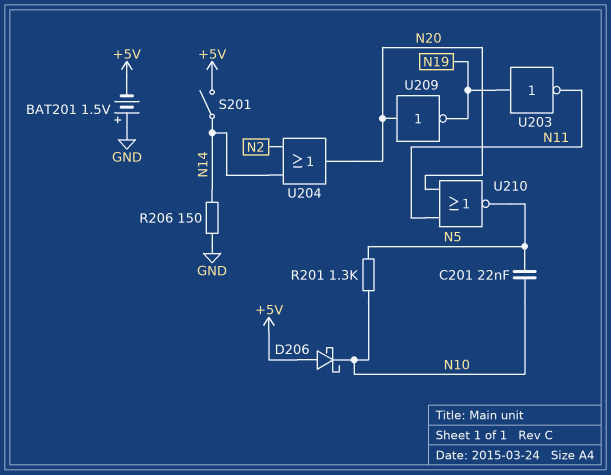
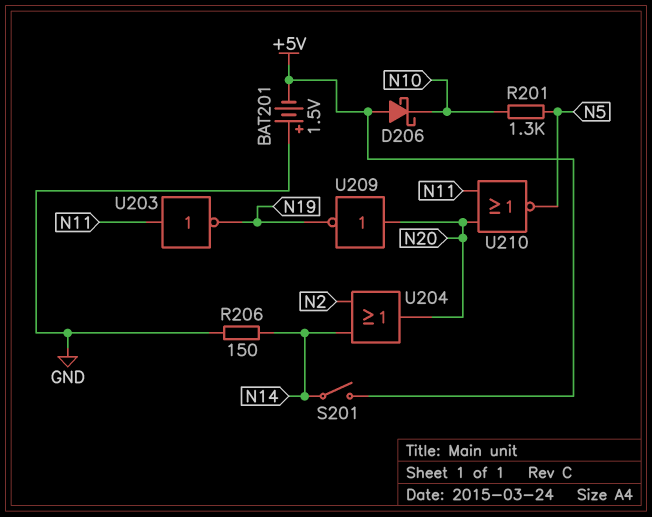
C201: 22nF (N5, N10) -> none
U203: NOT (in N19, out N11) -> NOT (in N11, out N19)

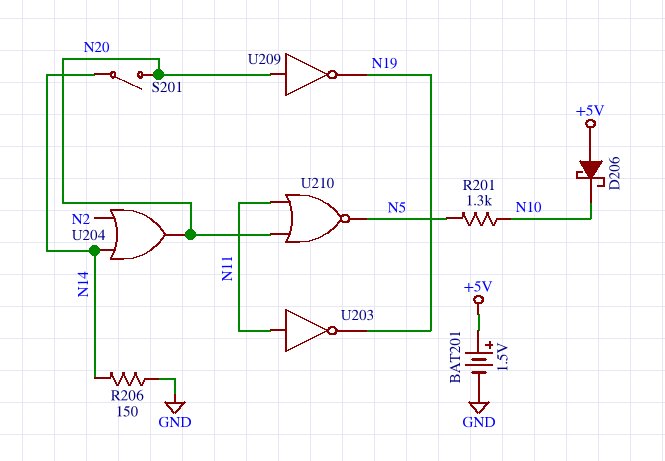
BAT201: 1.5V (plus GND, minus +5V) -> 1.5V (plus +5V, minus GND)
S201: switch (+5V, N14) -> switch (N14, N20)

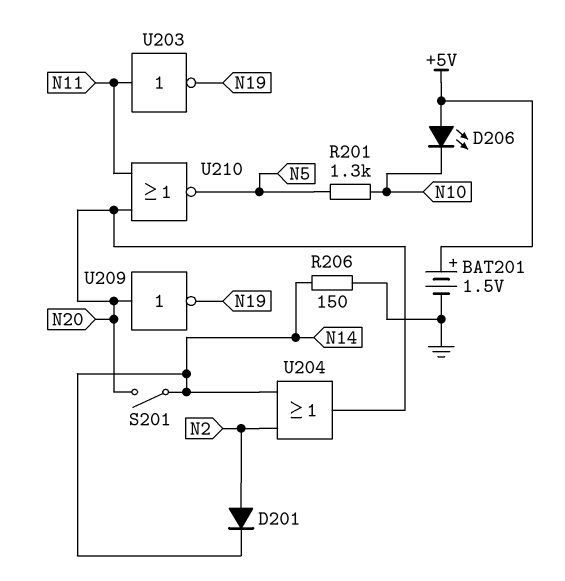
D201: none -> diode (A N2, K N14)
D206: schottky (A +5V, K N10) -> LED (A +5V, K N10)

